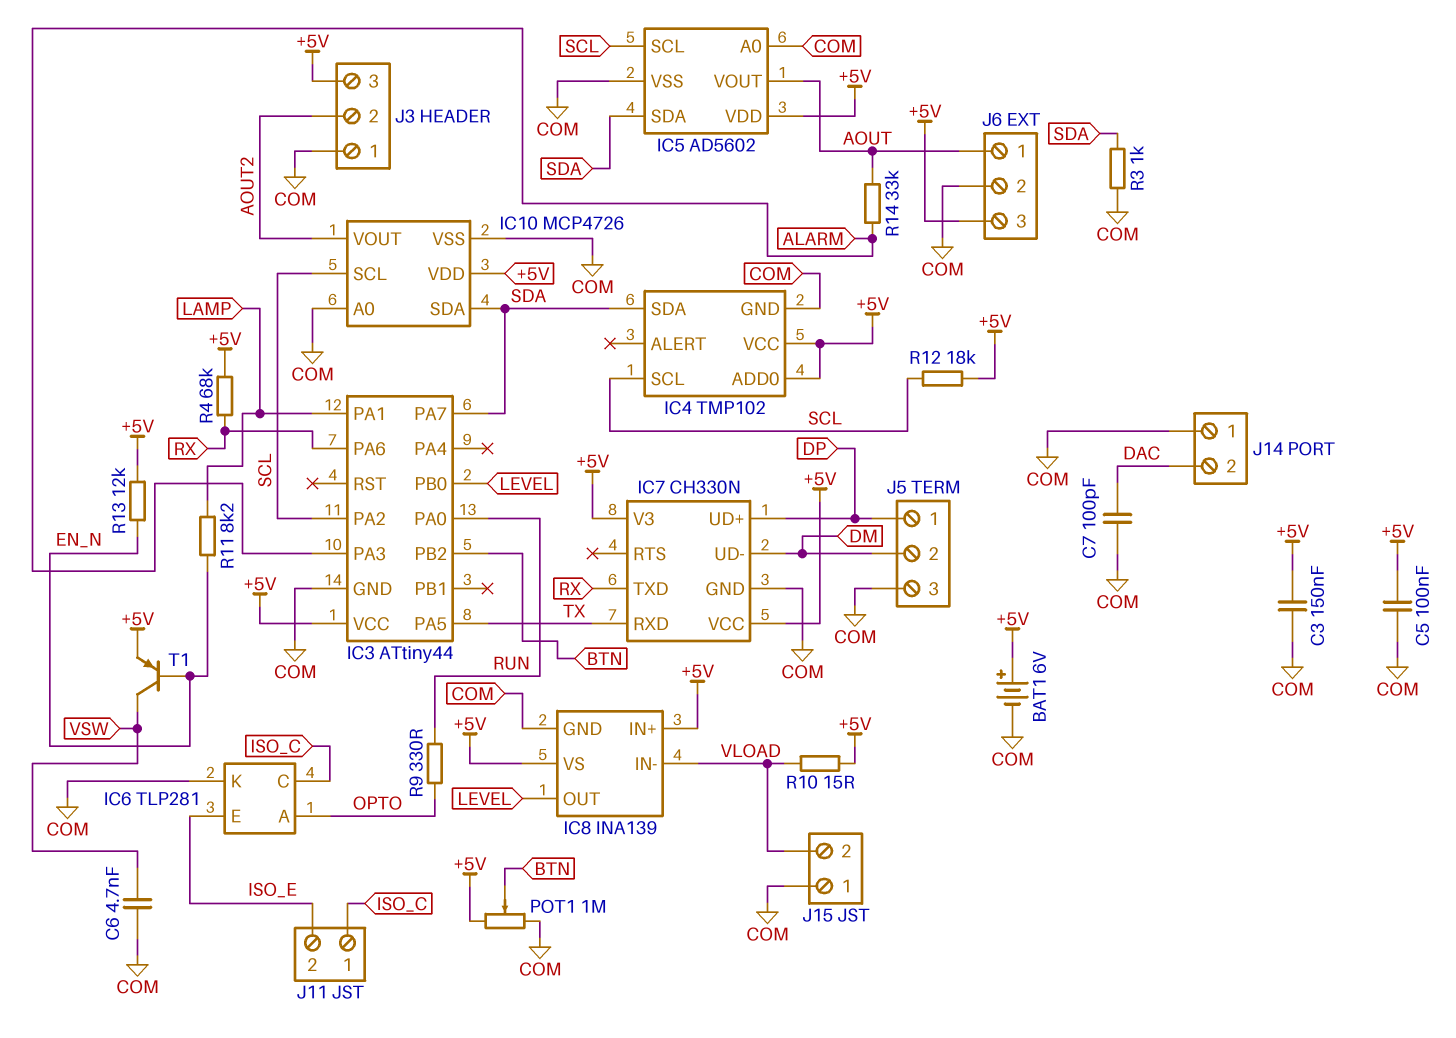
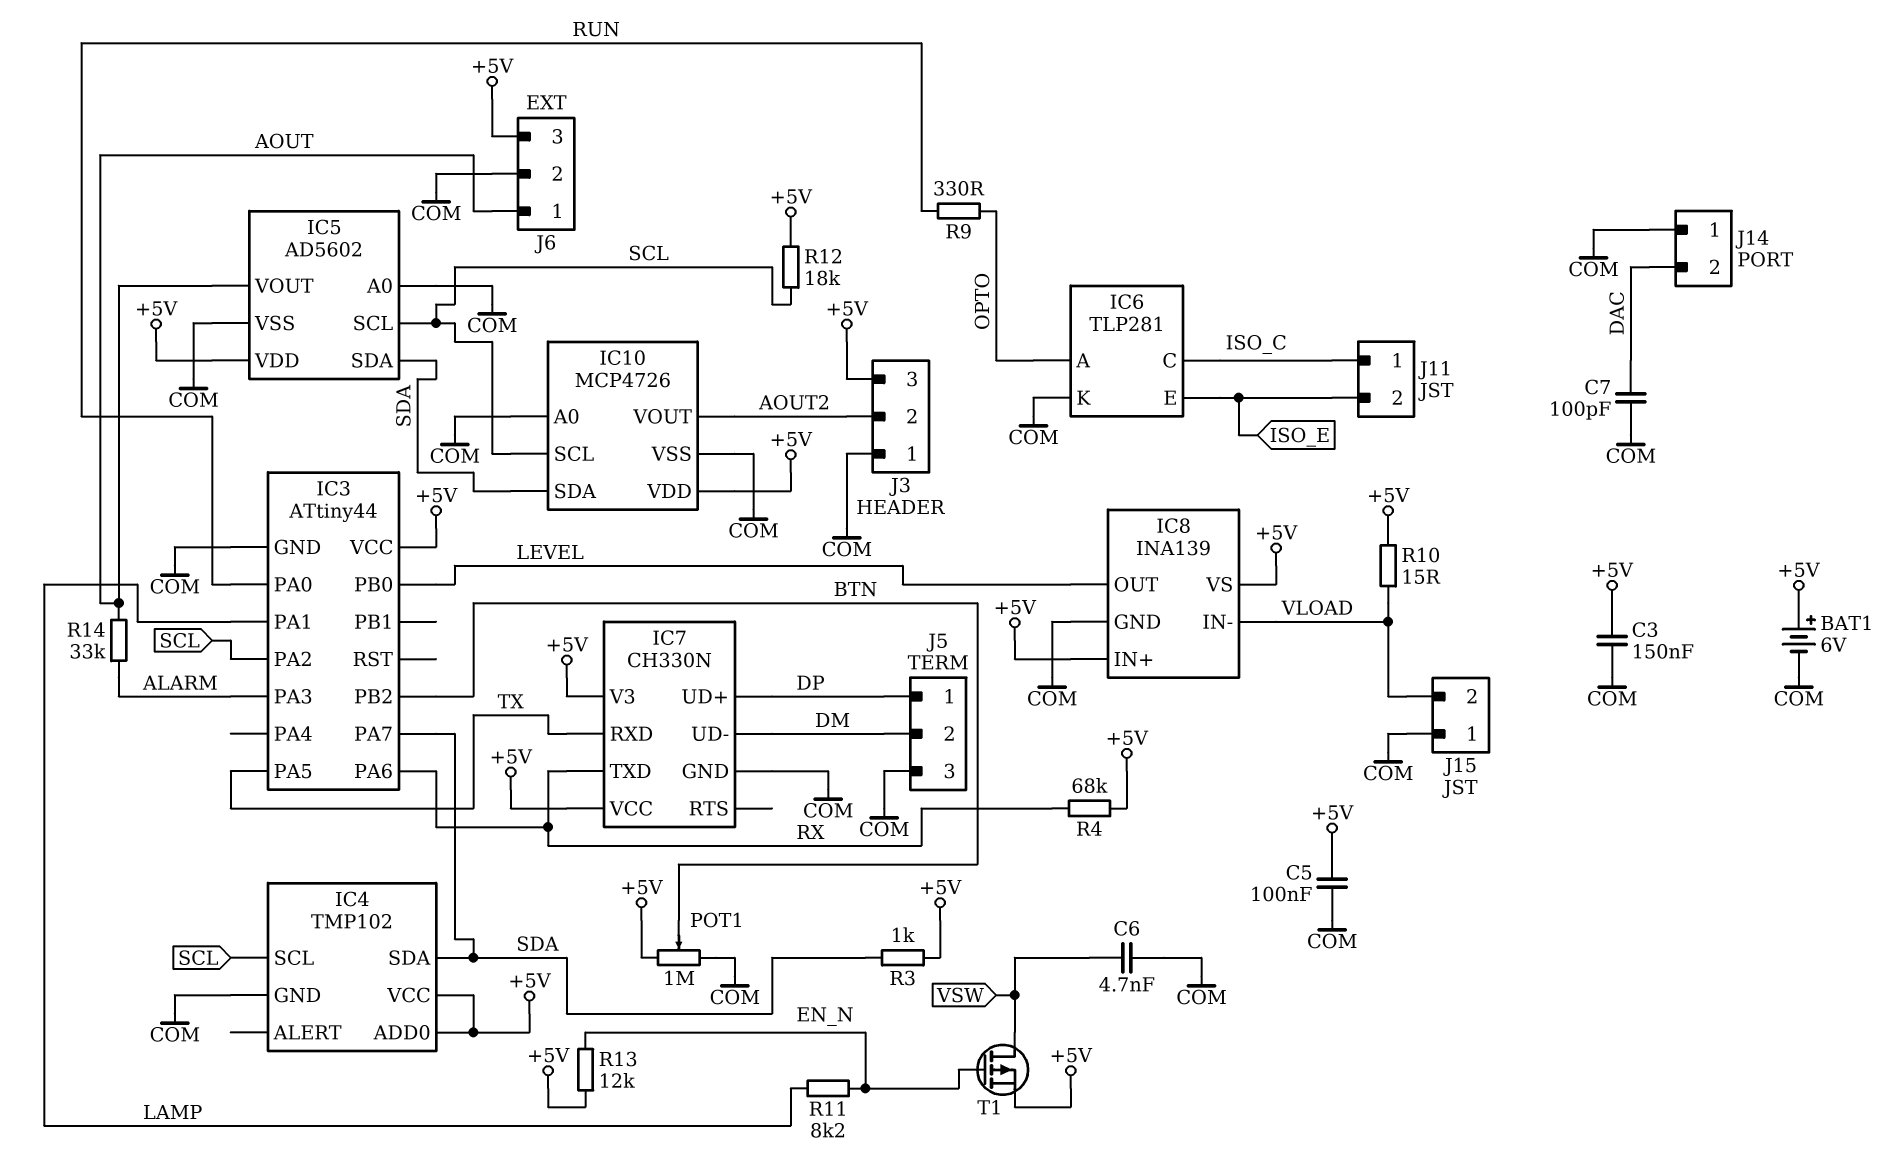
R3: 1k (COM, SDA) -> 1k (+5V, SDA)
T1: PNP (B EN_N, C VSW, E +5V) -> PMOS (G EN_N, D VSW, S +5V)

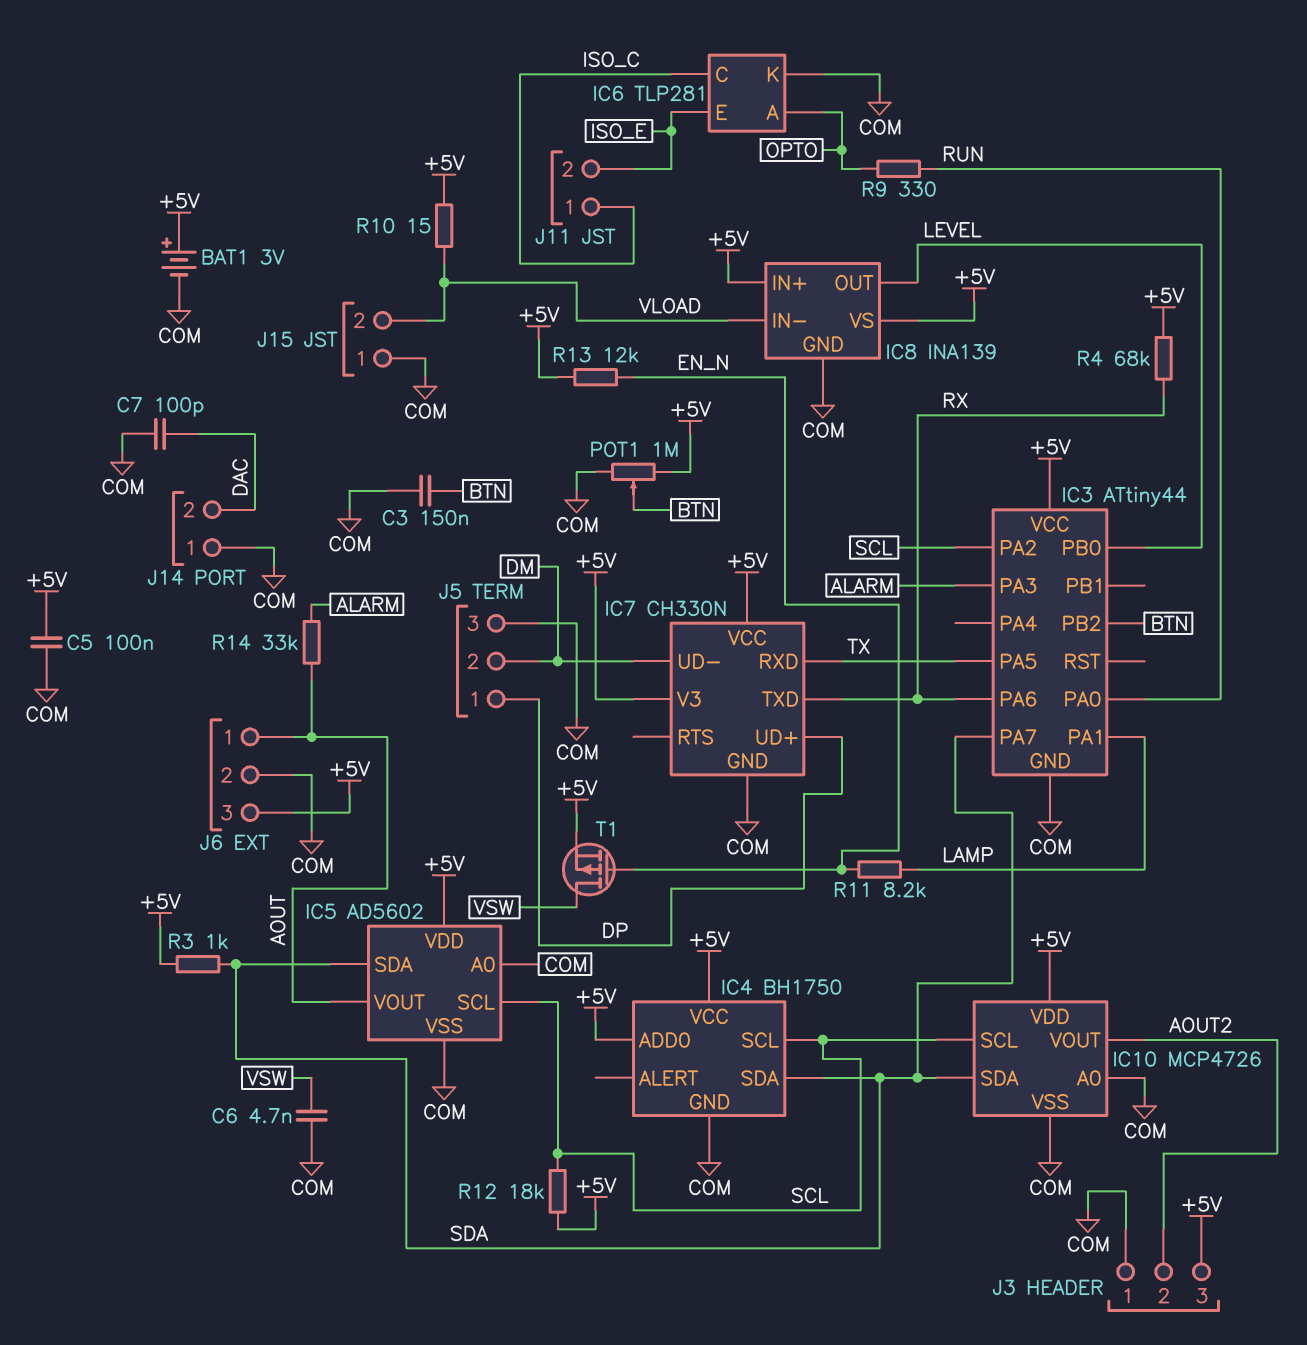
BAT1: 6V (plus +5V, minus COM) -> 3V (plus +5V, minus COM)
C3: 150nF (+5V, COM) -> 150nF (BTN, COM)
IC4: TMP102 -> BH1750

